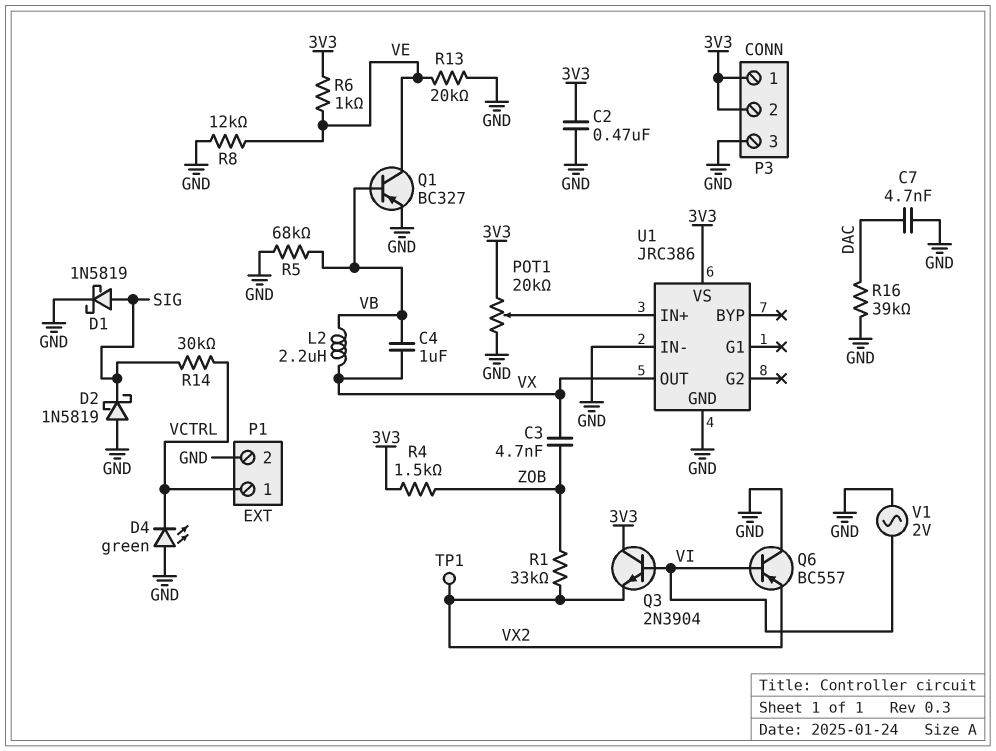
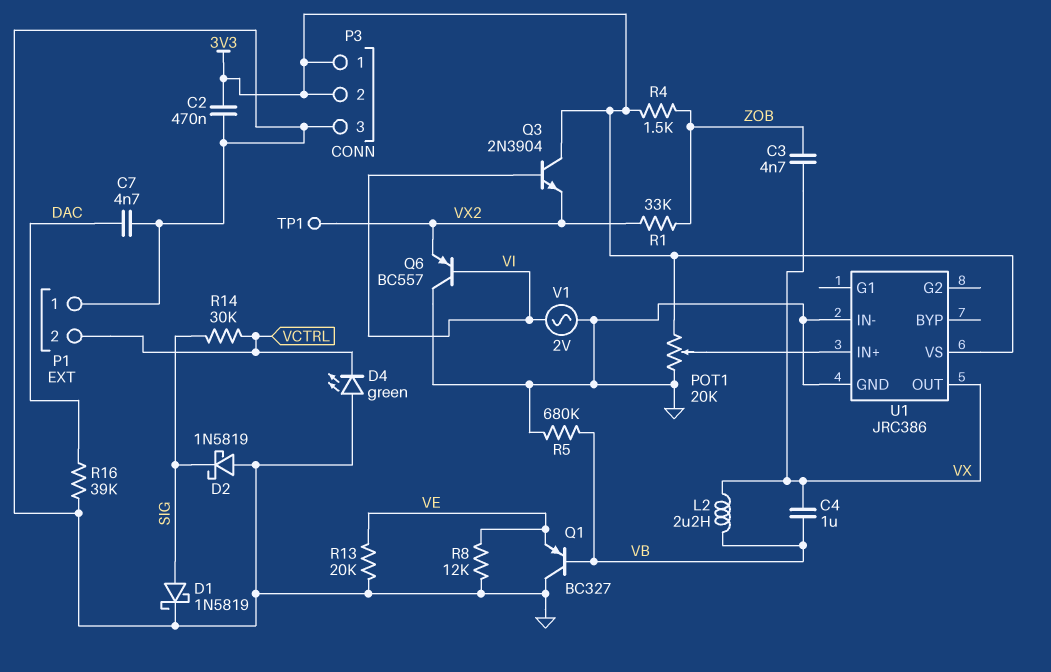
P1 pin 1: VCTRL -> GND
P1 pin 2: GND -> VCTRL
Q1: PNP BC327 (B VB, C VE, E GND) -> PNP BC327 (B VB, C GND, E VE)
R5: 68k (GND, VB) -> 680k (GND, VB)
R6: 1k (3V3, VE) -> none

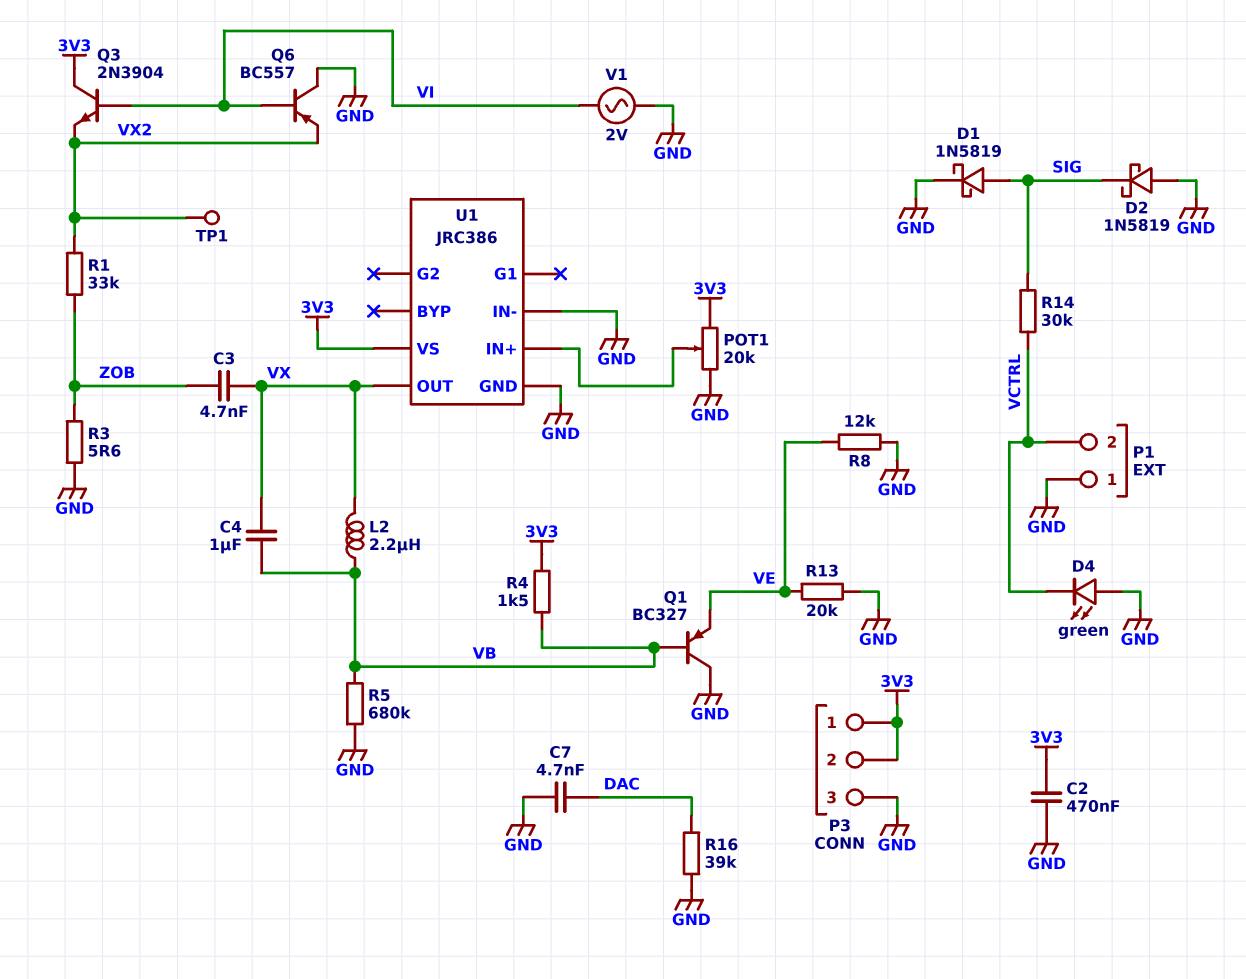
R3: none -> 5.6 (GND, ZOB)
R4: 1.5k (3V3, ZOB) -> 1.5k (3V3, VB)

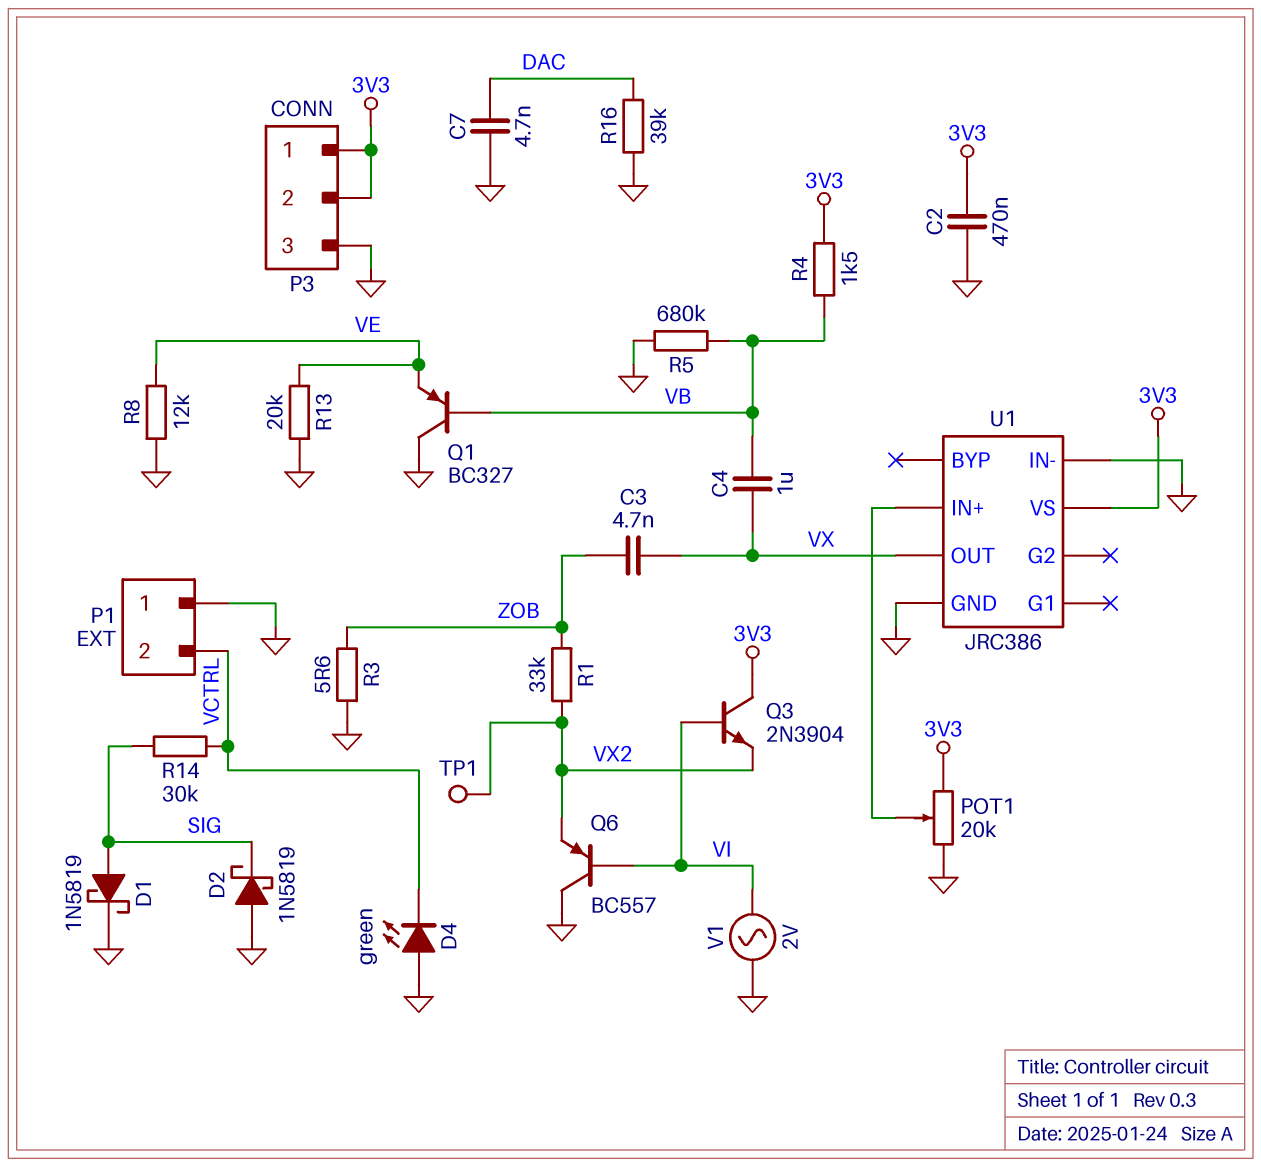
L2: 2.2uH (VB, VX) -> none

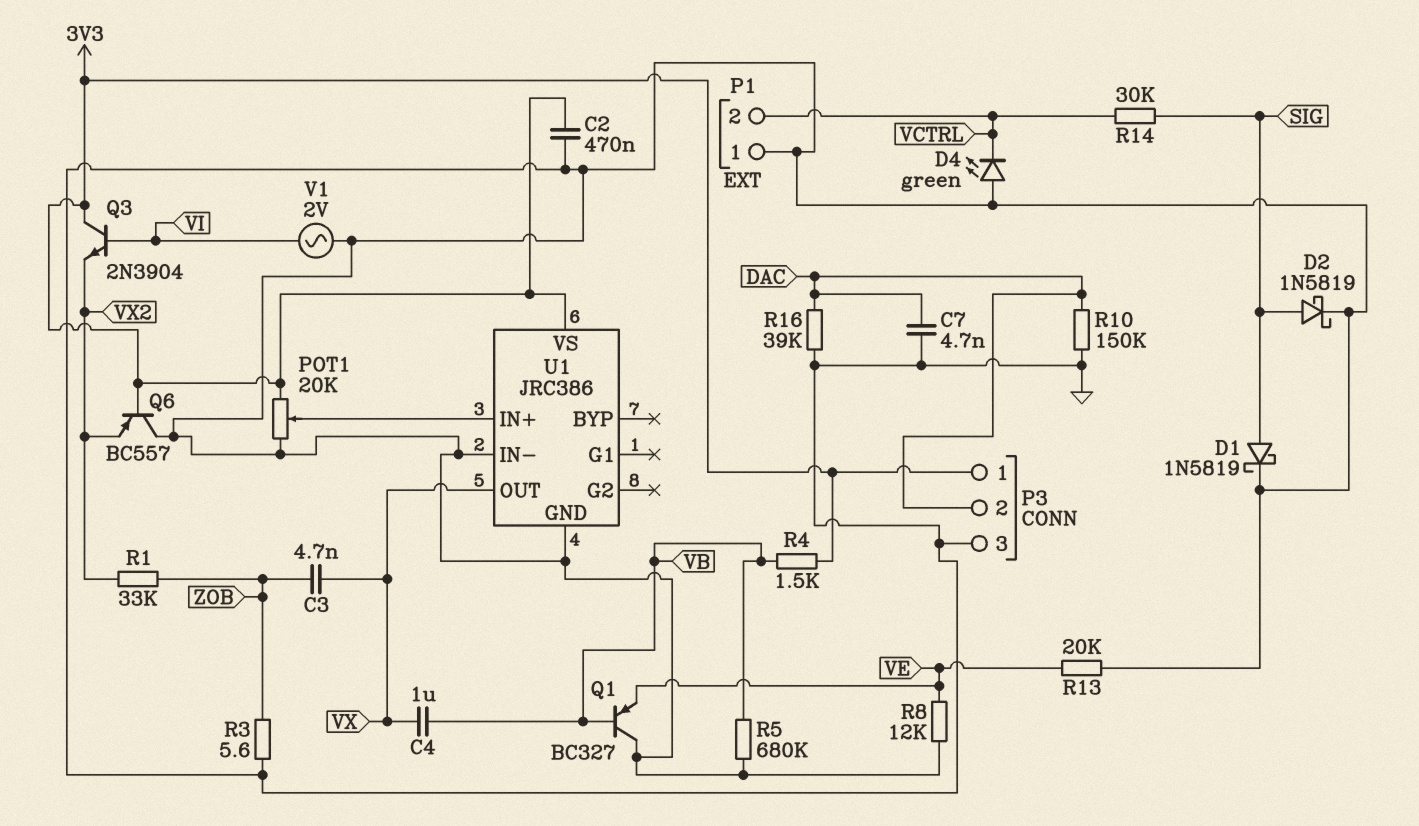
D2: schottky 1N5819 (A GND, K SIG) -> schottky 1N5819 (A SIG, K GND)
P3 pin 2: 3V3 -> DAC
Q6: PNP BC557 (B VI, C GND, E VX2) -> PNP BC557 (B 3V3, C GND, E VX2)
R10: none -> 150k (DAC, GND)
TP1: test point (VX2) -> none

